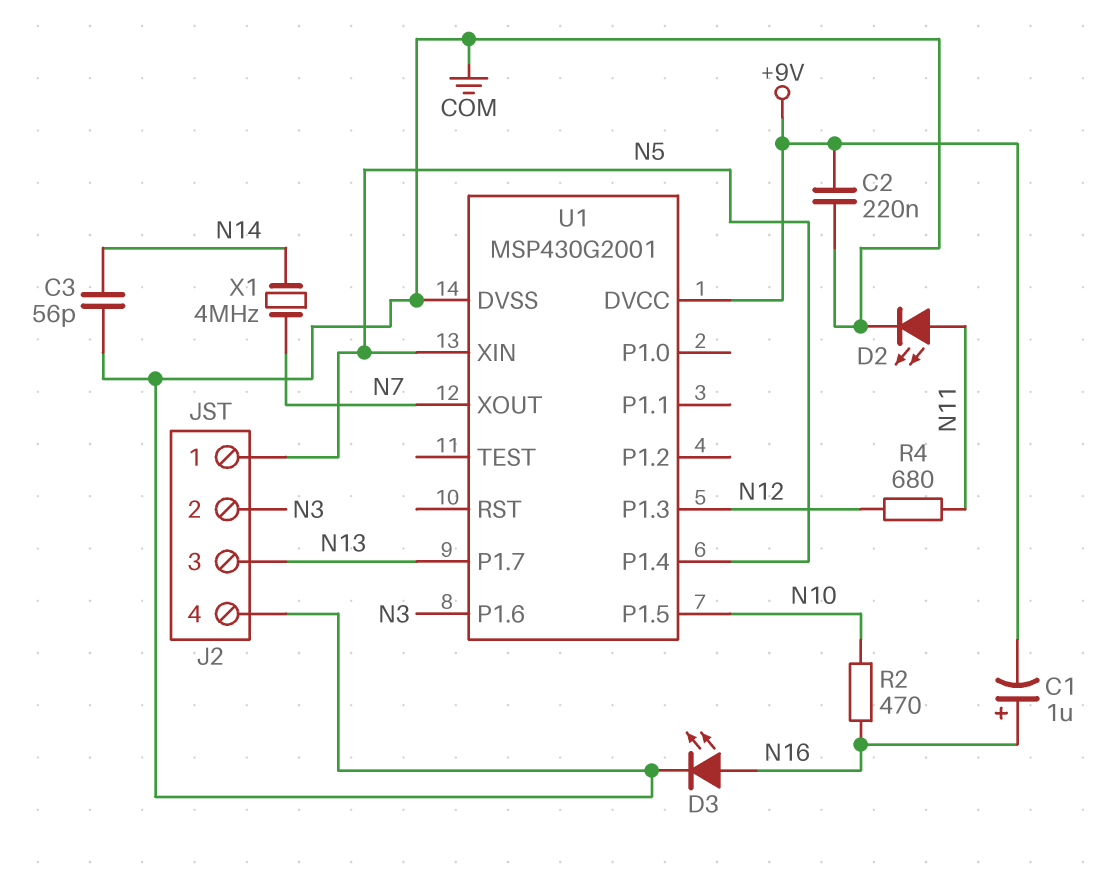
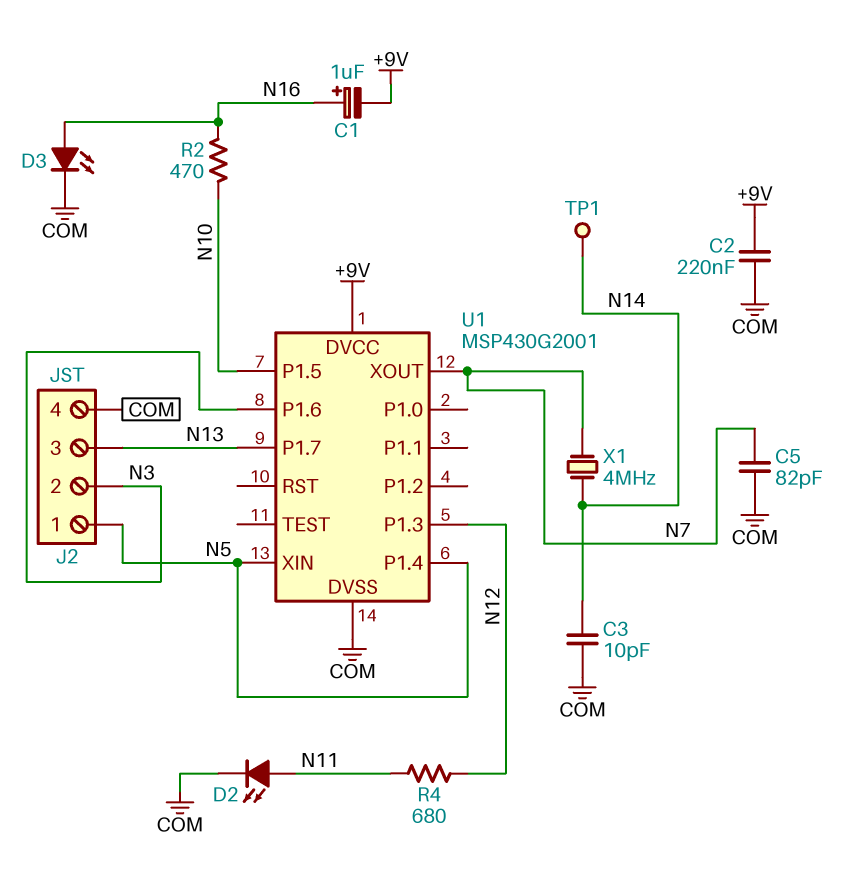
C3: 56pF (COM, N14) -> 10pF (COM, N14)
C5: none -> 82pF (COM, N7)
TP1: none -> test point (N14)

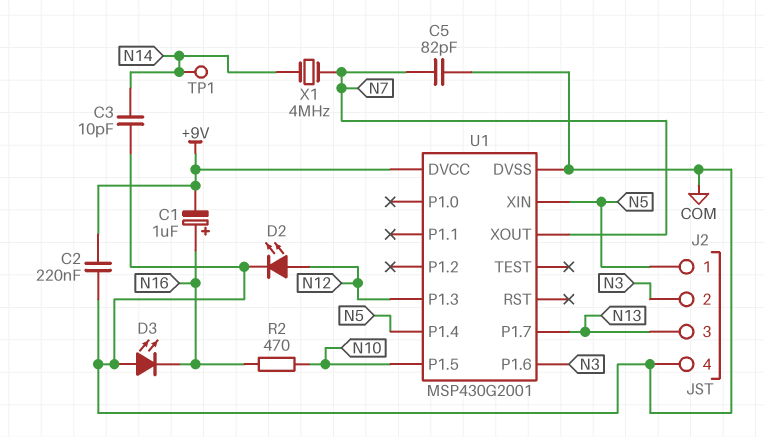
D2: LED (A N11, K COM) -> LED (A N12, K COM)
D3: LED (A N16, K COM) -> LED (A COM, K N16)
R4: 680 (N11, N12) -> none

